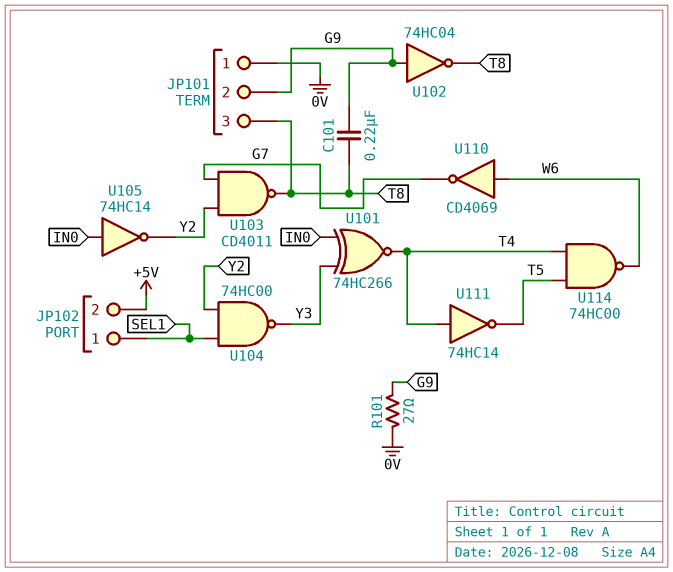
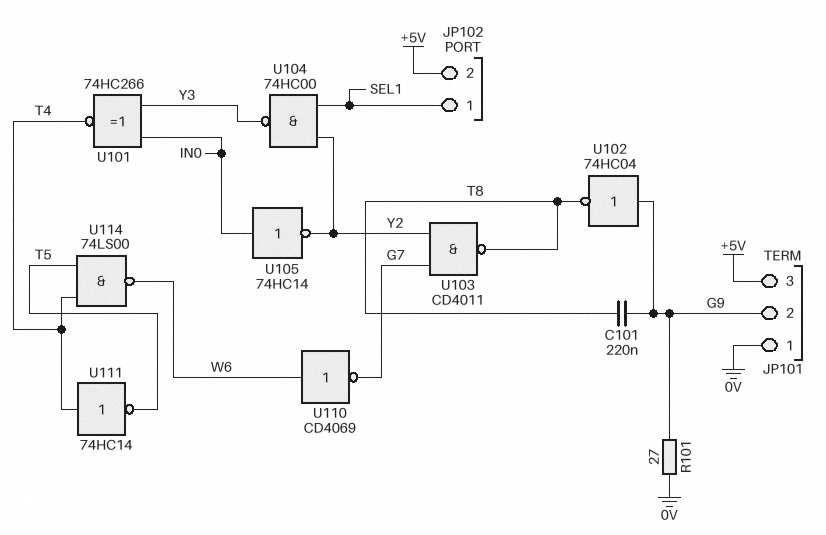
JP101 pin 3: T8 -> +5V
U114: NAND 74HC00 (in T4, in T5, out W6) -> NAND 74LS00 (in T4, in T5, out W6)

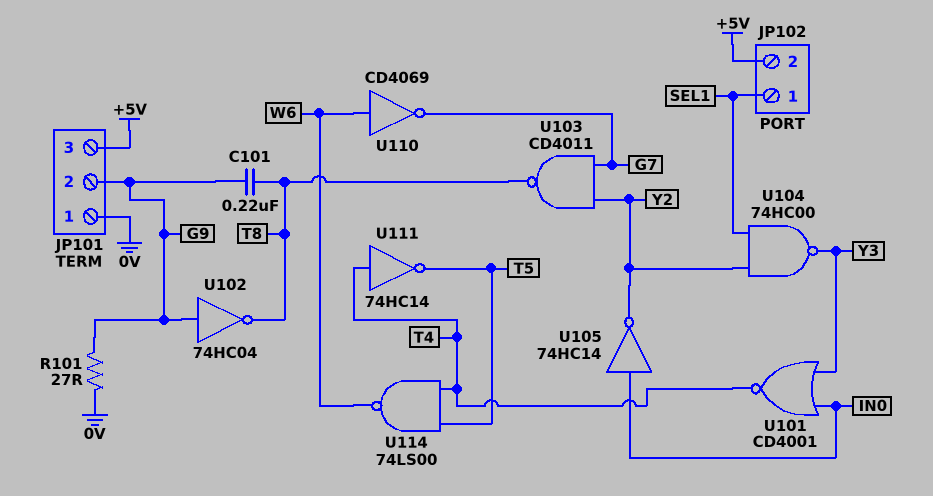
U101: XNOR 74HC266 (in IN0, in Y3, out T4) -> NOR CD4001 (in IN0, in Y3, out T4)

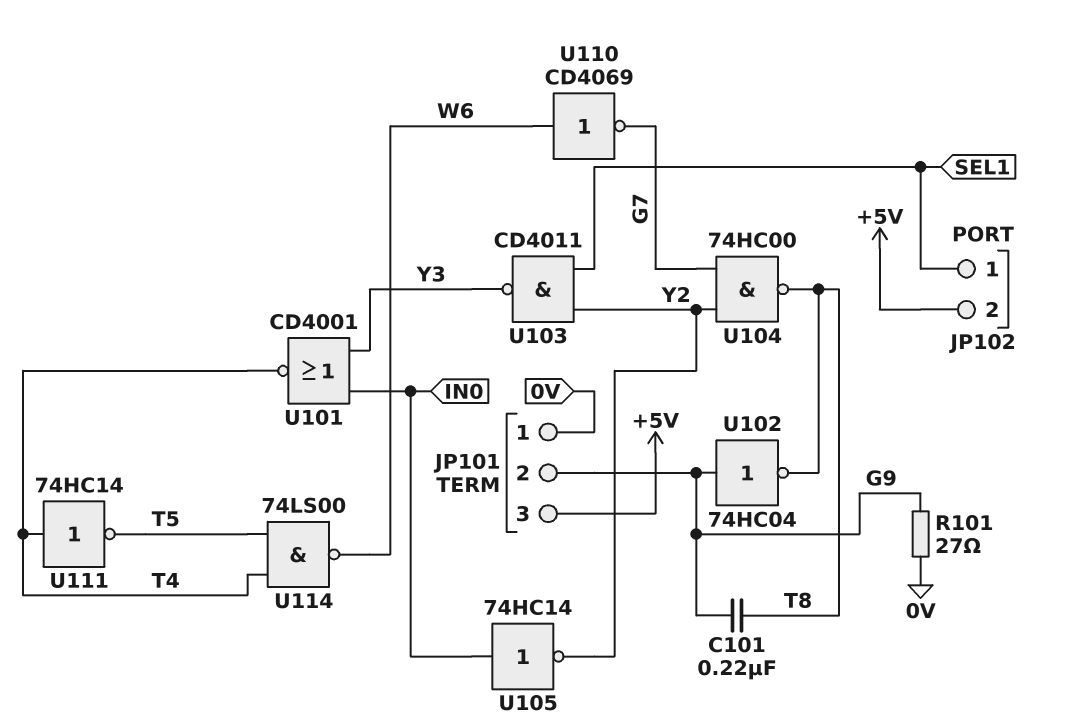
U103: NAND CD4011 (in G7, in Y2, out T8) -> NAND CD4011 (in SEL1, in Y2, out Y3)
U104: NAND 74HC00 (in SEL1, in Y2, out Y3) -> NAND 74HC00 (in G7, in Y2, out T8)

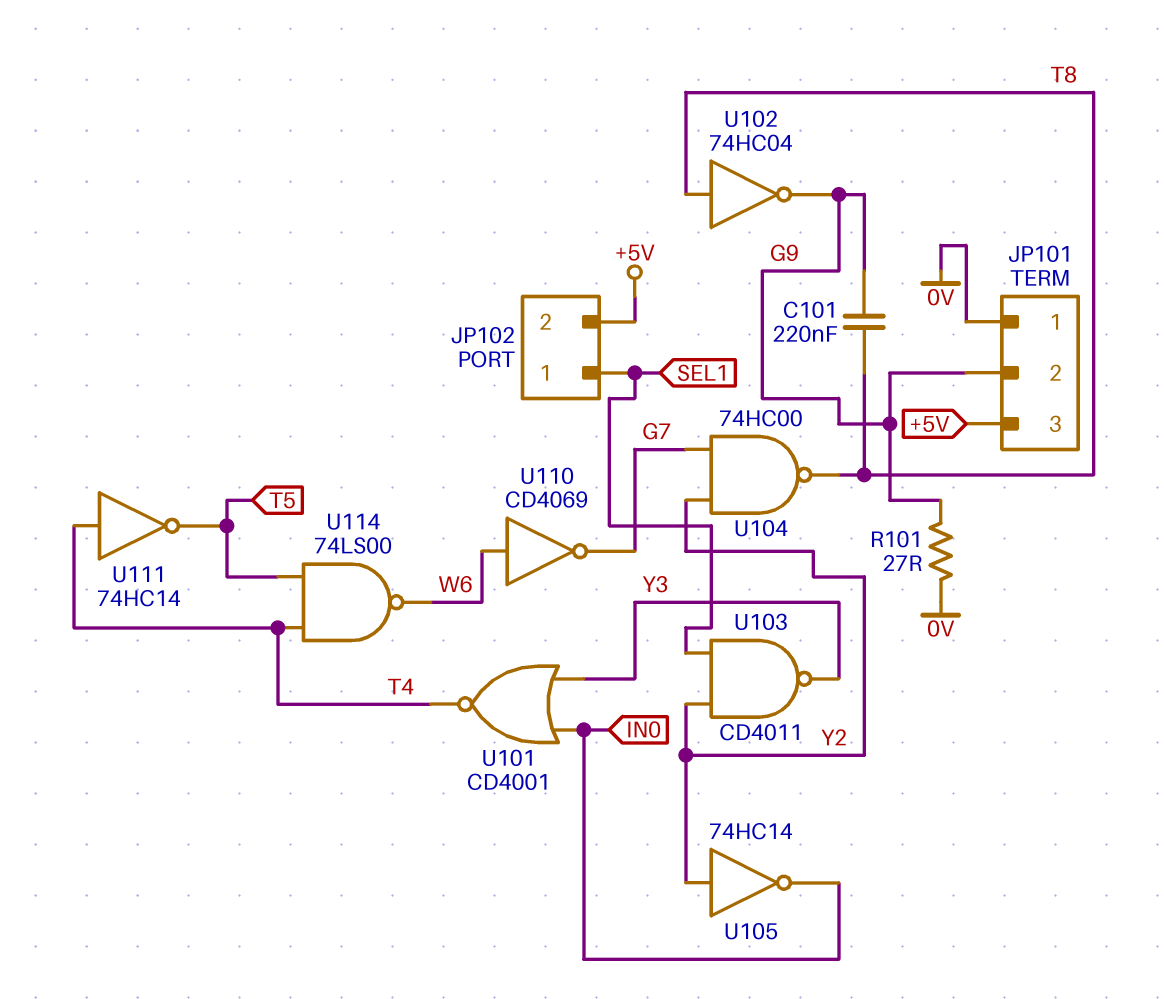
U102: NOT 74HC04 (in G9, out T8) -> NOT 74HC04 (in T8, out G9)
U105: NOT 74HC14 (in IN0, out Y2) -> NOT 74HC14 (in Y2, out IN0)

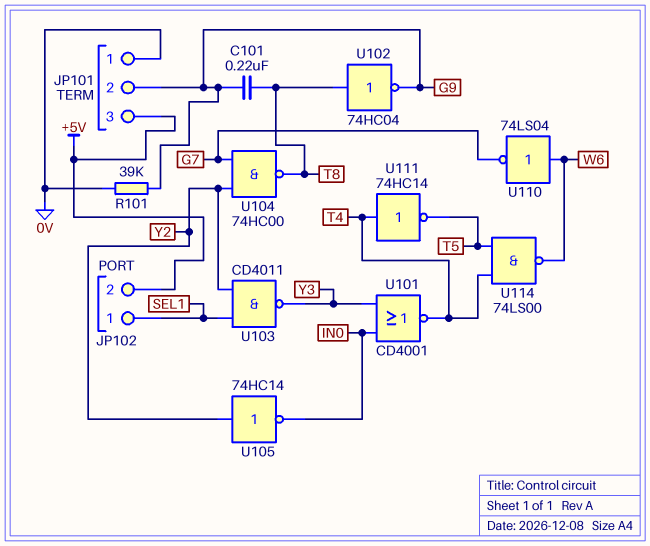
R101: 27 (0V, G9) -> 39k (0V, G9)
U110: NOT CD4069 (in W6, out G7) -> NOT 74LS04 (in W6, out G7)

